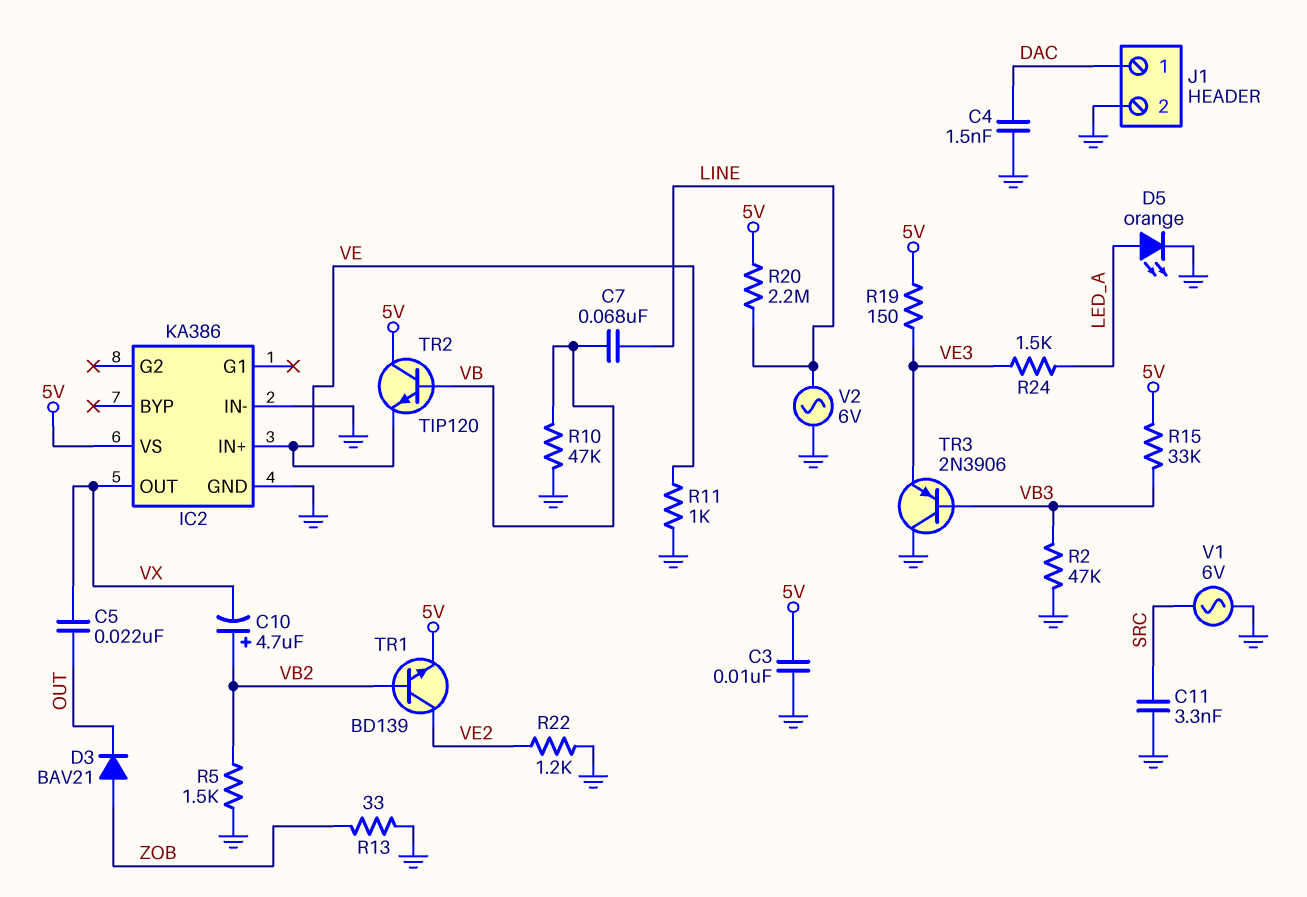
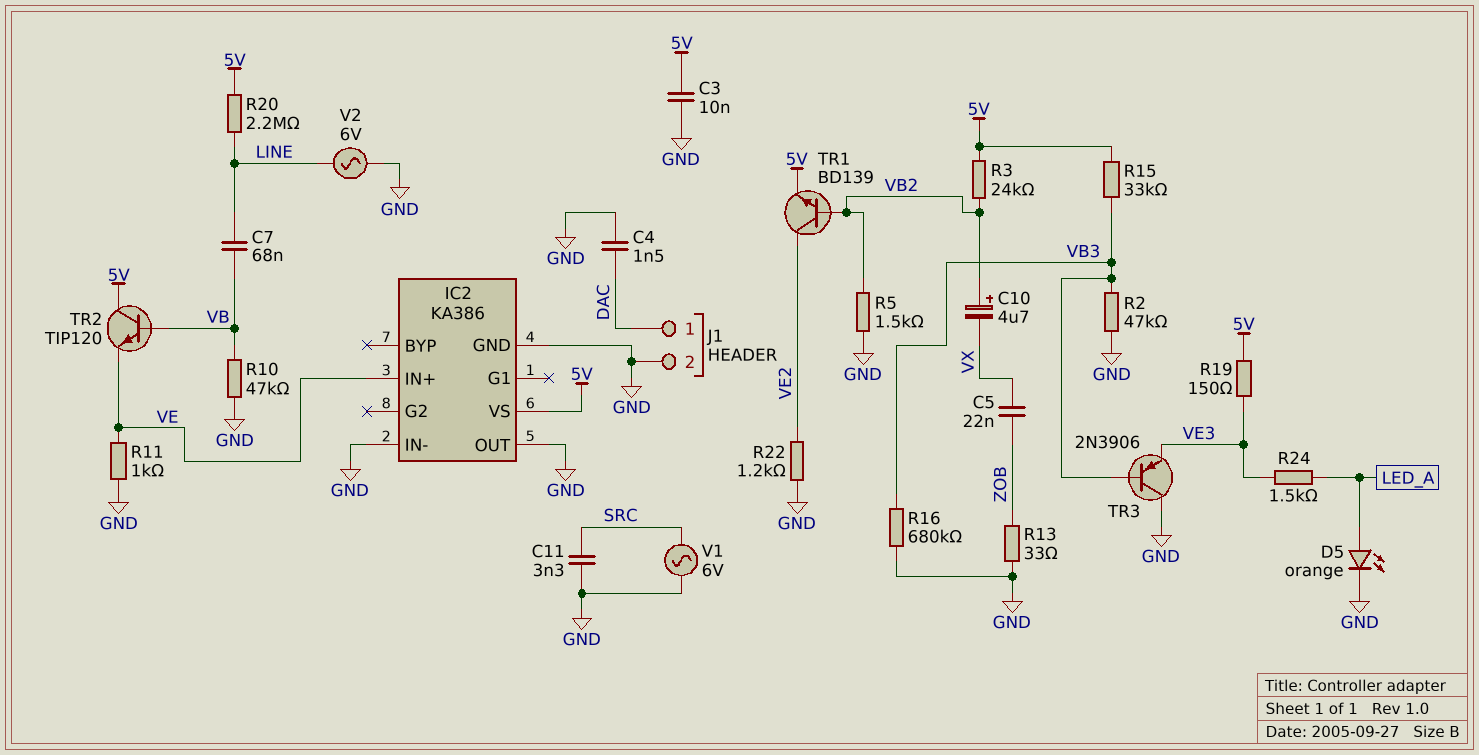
C5: 22nF (OUT, VX) -> 22nF (VX, ZOB)
D3: diode BAV21 (A ZOB, K OUT) -> none
IC2 pin OUT: VX -> GND
R3: none -> 24k (5V, VB2)
R16: none -> 680k (GND, VB3)

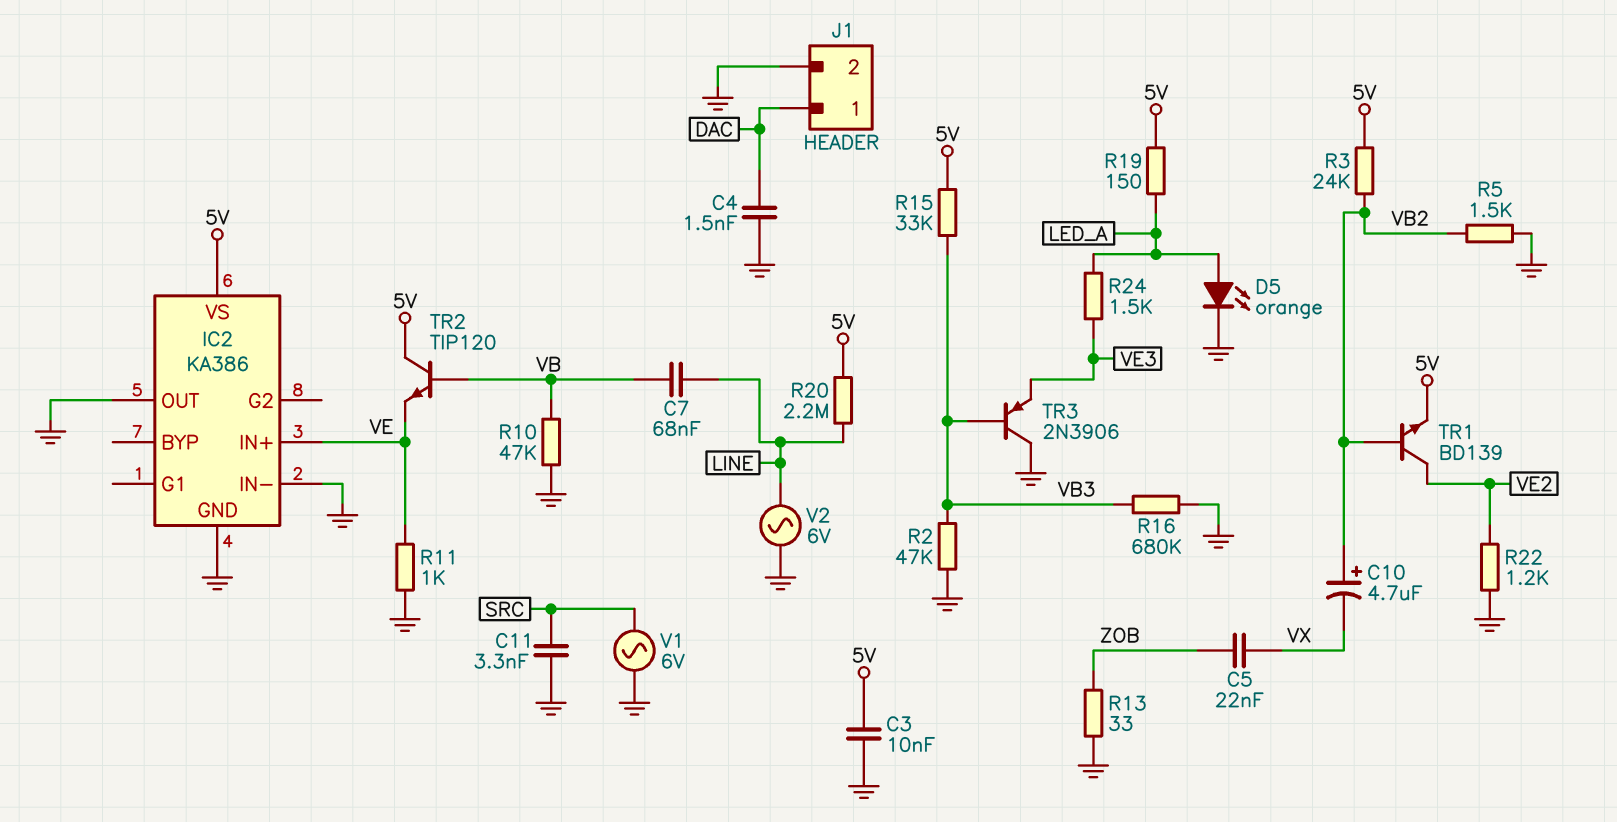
R19: 150 (5V, VE3) -> 150 (5V, LED_A)

